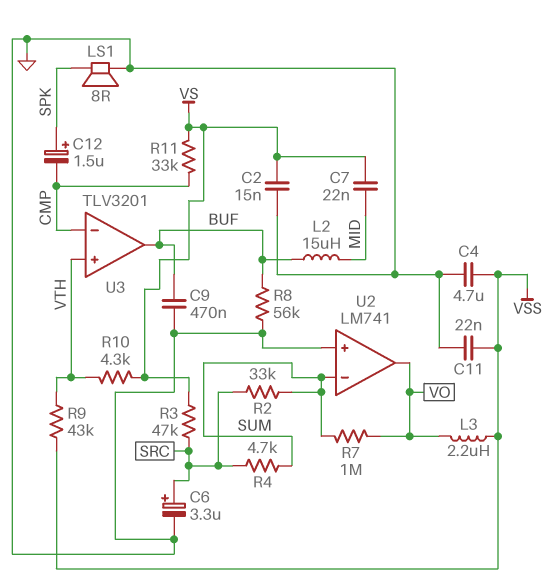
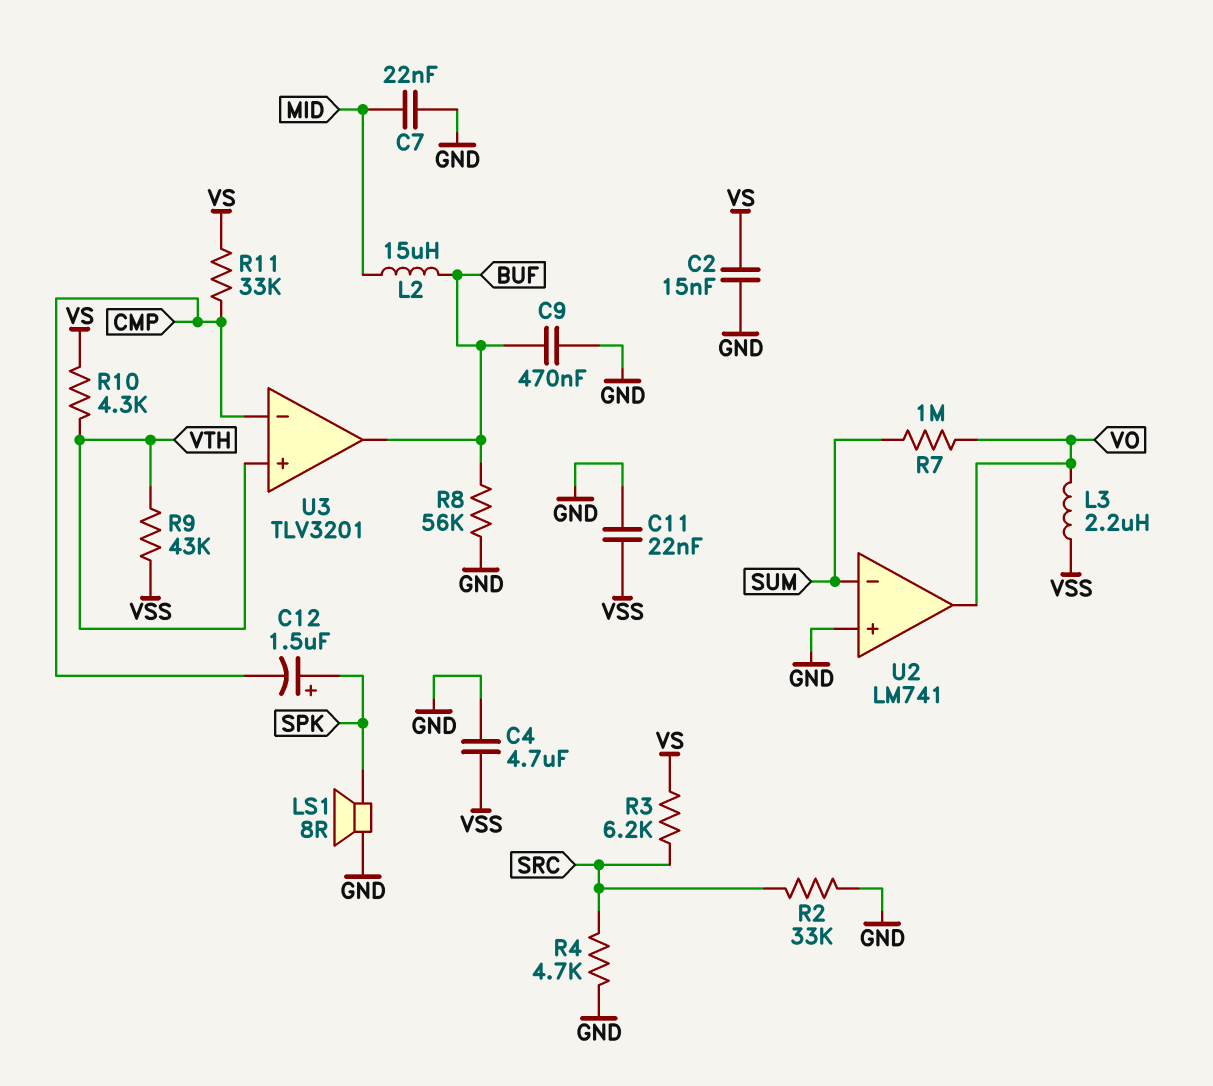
C6: 3.3uF (plus SRC, minus GND) -> none
C7: 22nF (MID, VS) -> 22nF (GND, MID)
R2: 33k (SRC, SUM) -> 33k (GND, SRC)
R3: 47k (SRC, VS) -> 6.2k (SRC, VS)
R4: 4.7k (SRC, SUM) -> 4.7k (GND, SRC)

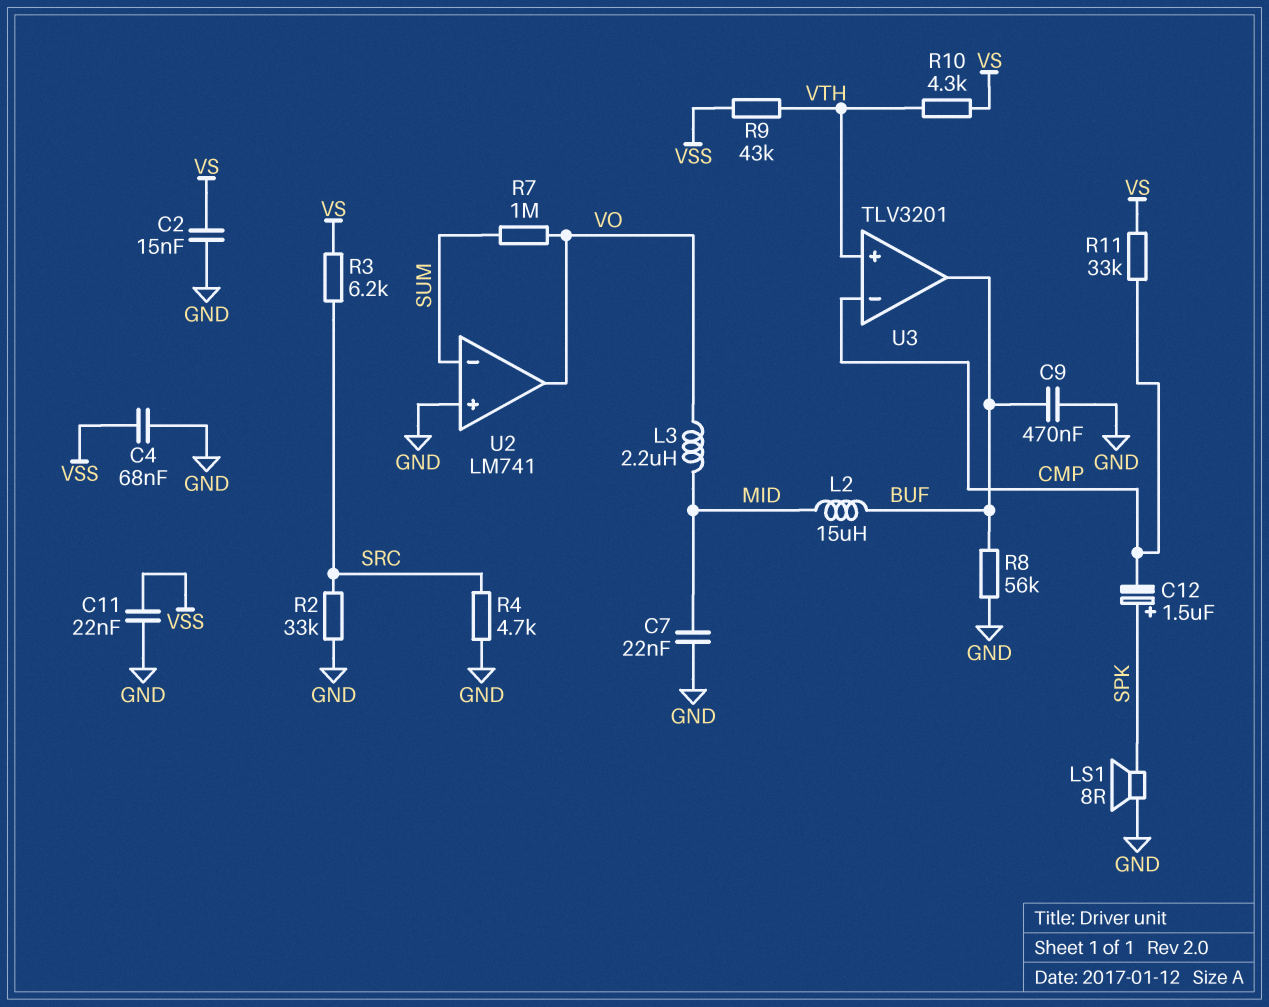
C4: 4.7uF (GND, VSS) -> 68nF (GND, VSS)
L3: 2.2uH (VO, VSS) -> 2.2uH (MID, VO)

